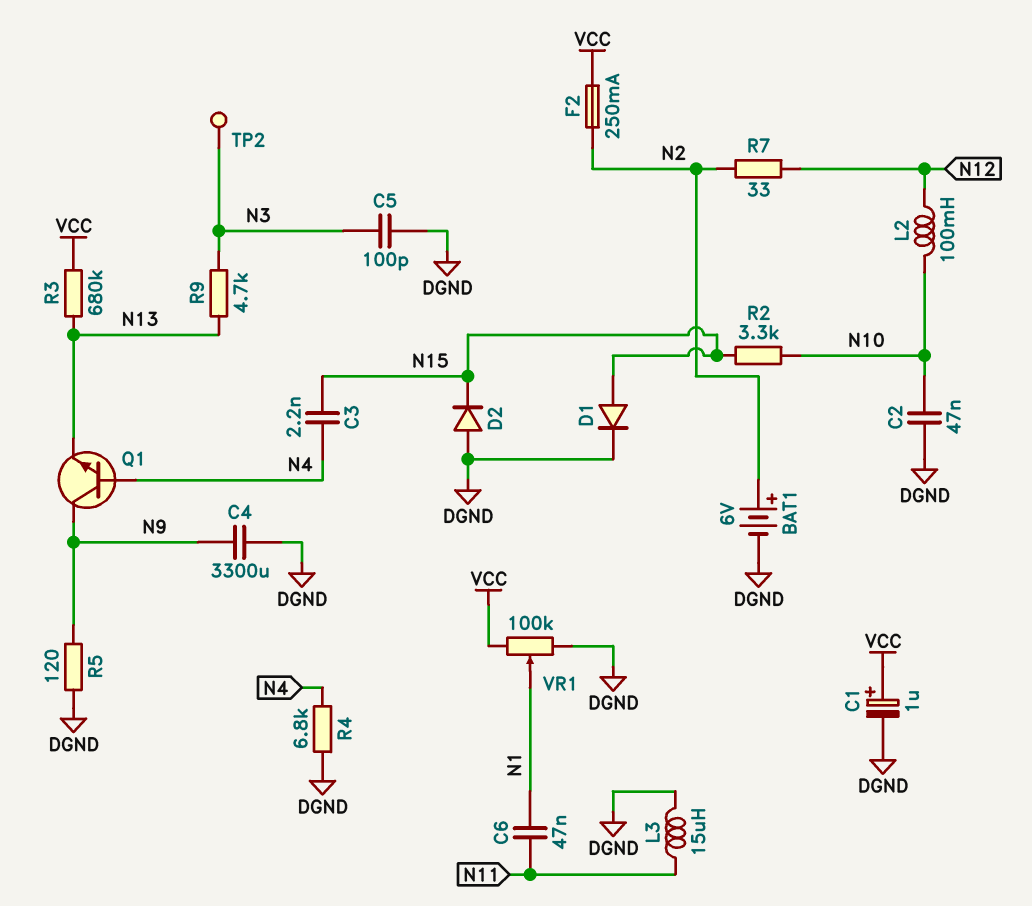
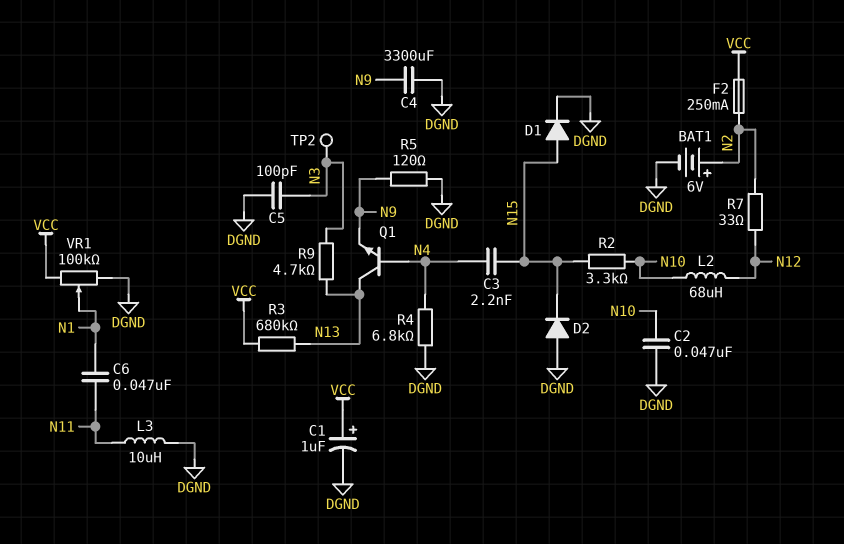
L2: 100mH (N10, N12) -> 68uH (N10, N12)
L3: 15uH (DGND, N11) -> 10uH (DGND, N11)
Q1: NPN (B N4, C N9, E N13) -> NPN (B N4, C N13, E N9)

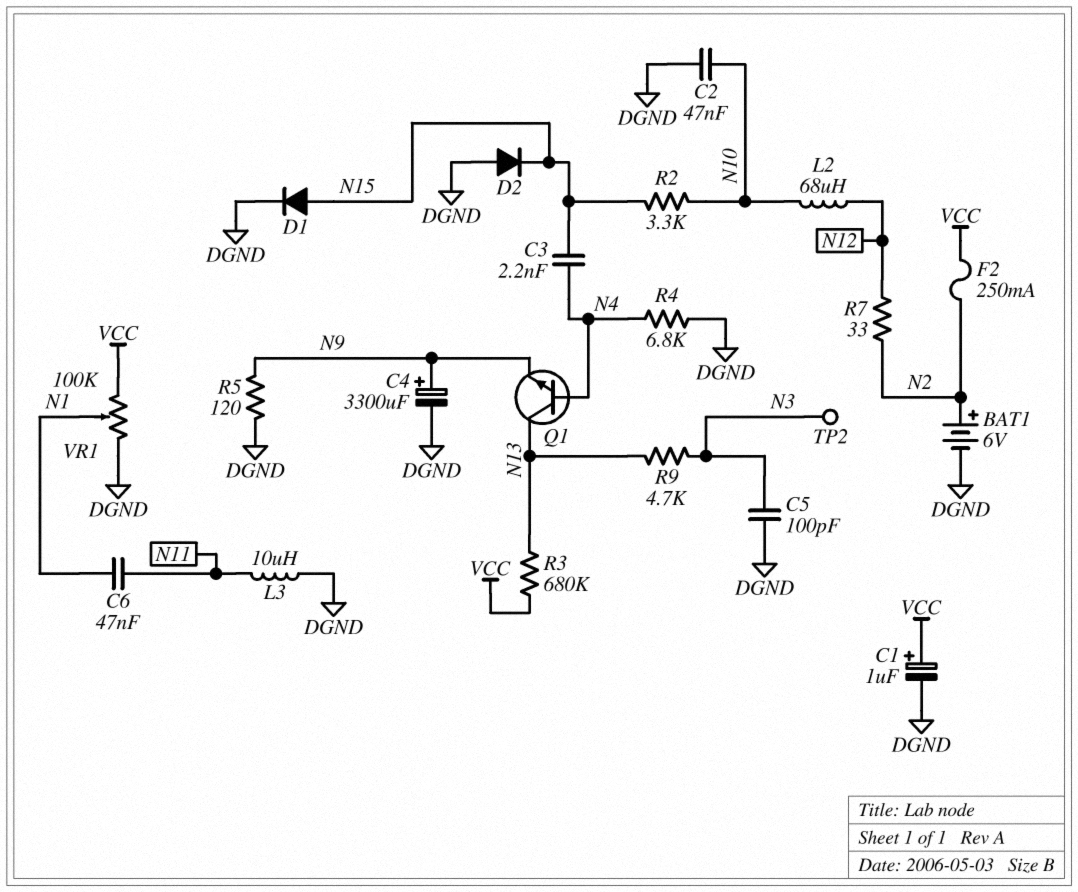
C4: 3300uF (DGND, N9) -> 3300uF (plus N9, minus DGND)

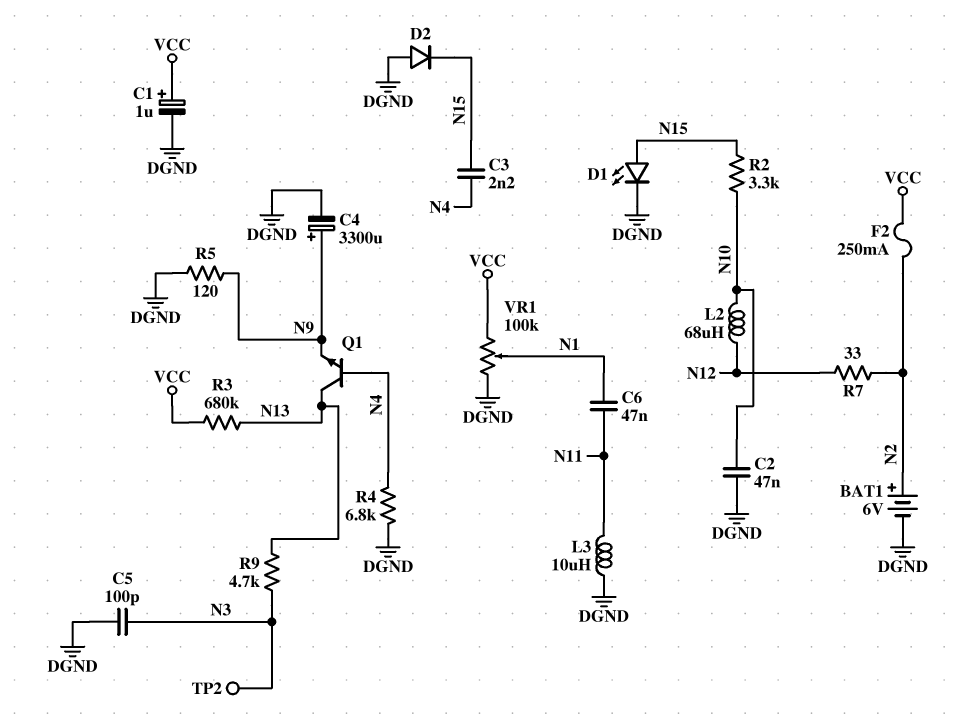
D1: diode (A N15, K DGND) -> LED (A N15, K DGND)

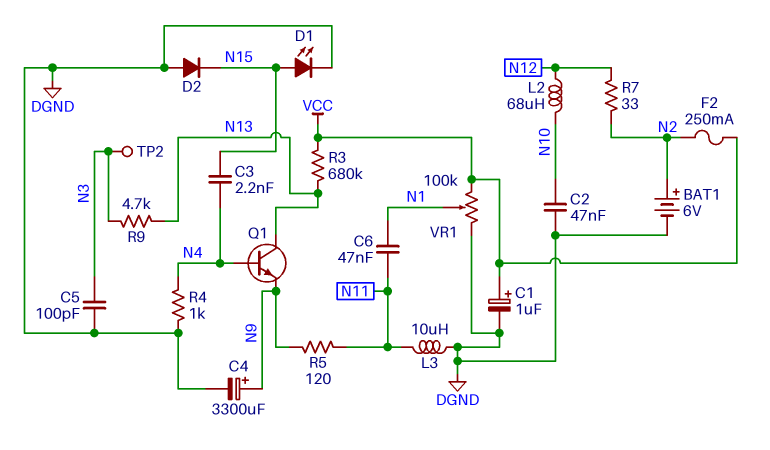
R2: 3.3k (N10, N15) -> none
R4: 6.8k (DGND, N4) -> 1k (DGND, N4)
R5: 120 (DGND, N9) -> 120 (N9, N11)

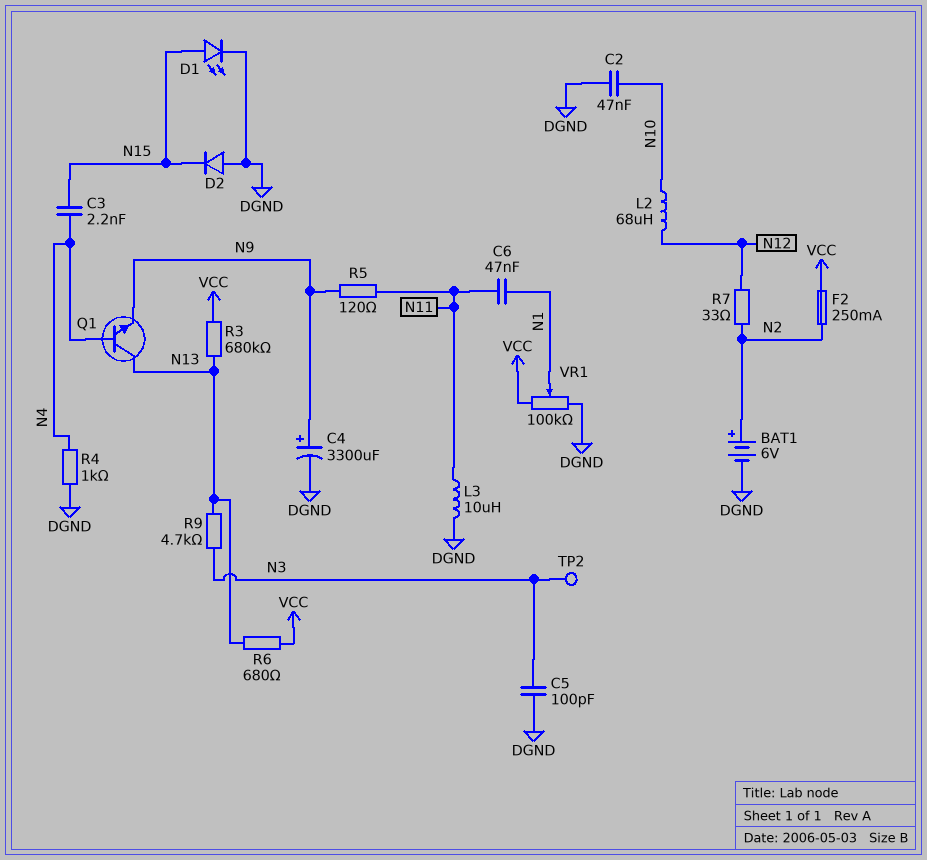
C1: 1uF (plus VCC, minus DGND) -> none
R6: none -> 680 (N13, VCC)

